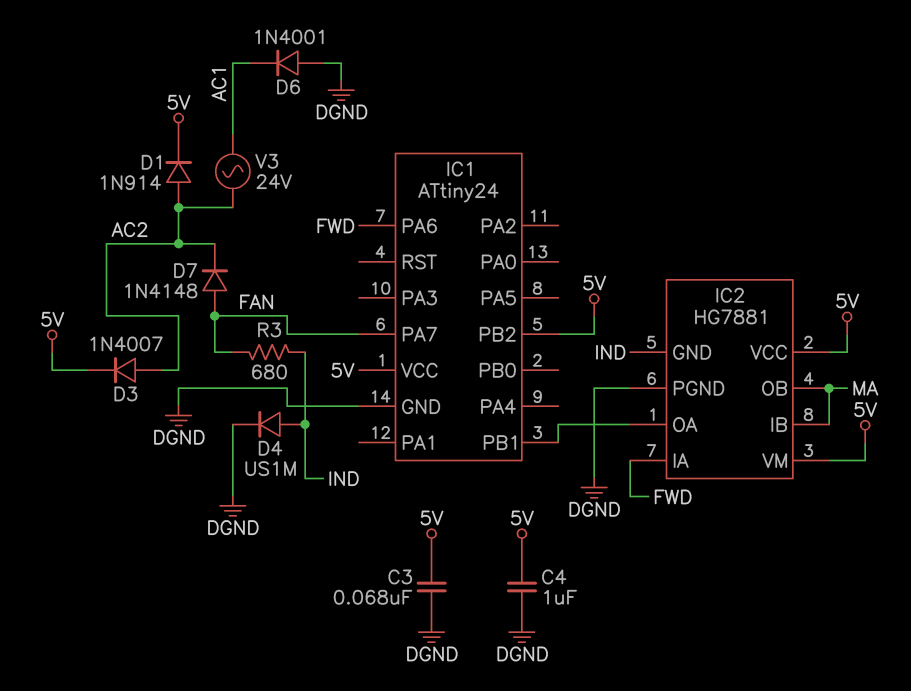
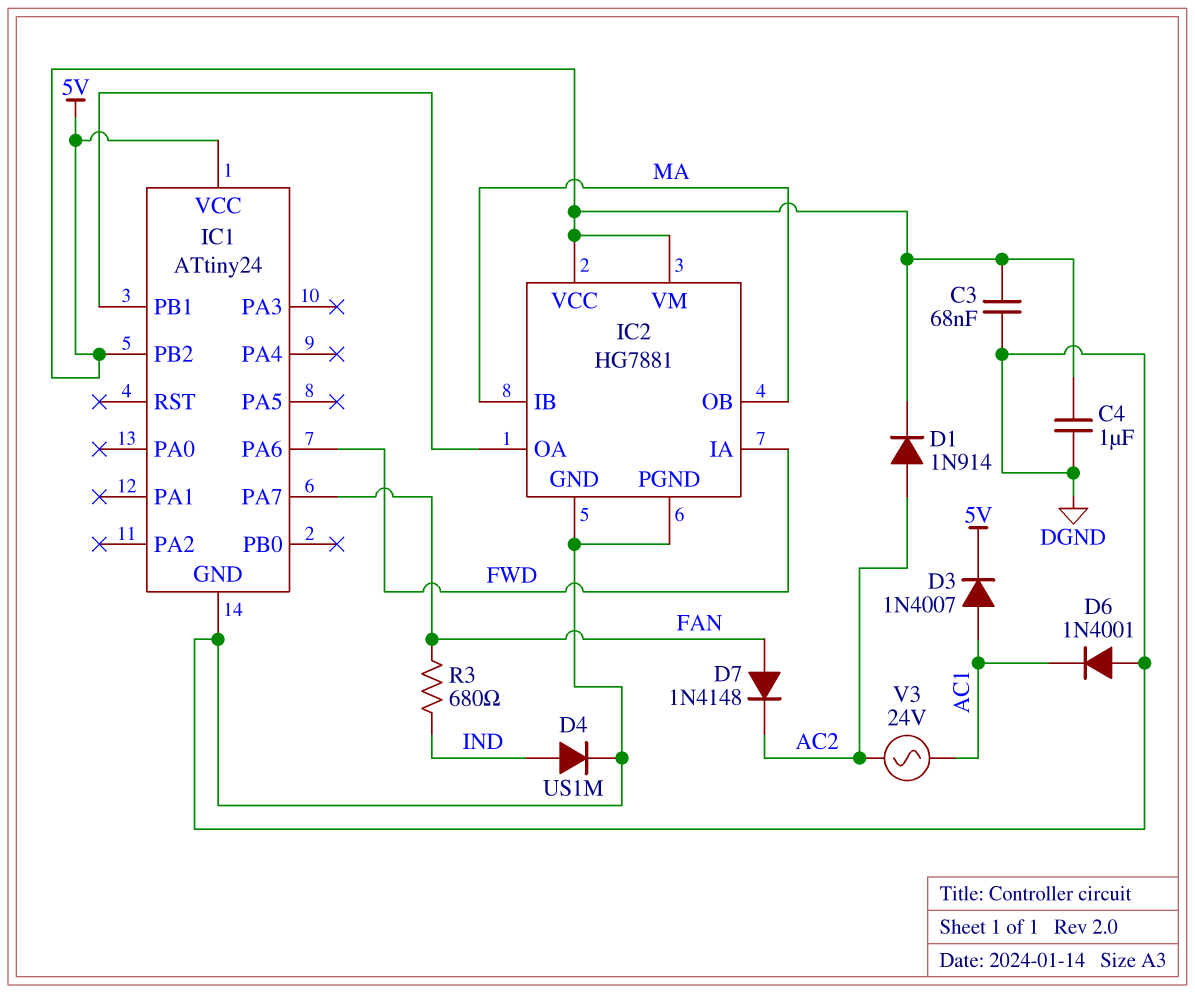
D3: diode 1N4007 (A AC2, K 5V) -> diode 1N4007 (A AC1, K 5V)
IC2 pin GND: IND -> DGND

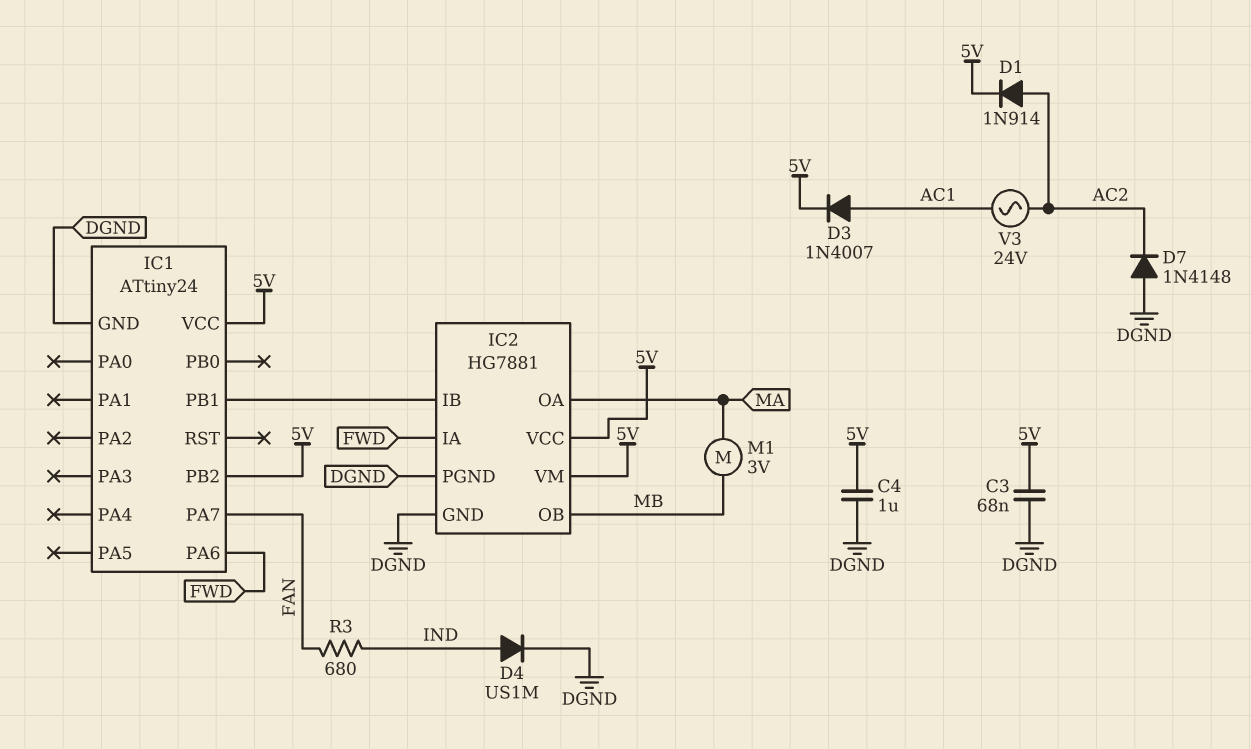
D6: diode 1N4001 (A DGND, K AC1) -> none
D7: diode 1N4148 (A FAN, K AC2) -> diode 1N4148 (A DGND, K AC2)
IC2 pin IB: MA -> IC1/PB1
IC2 pin OA: IC1/PB1 -> MA
IC2 pin OB: MA -> MB
M1: none -> motor 3V (MA, MB)

